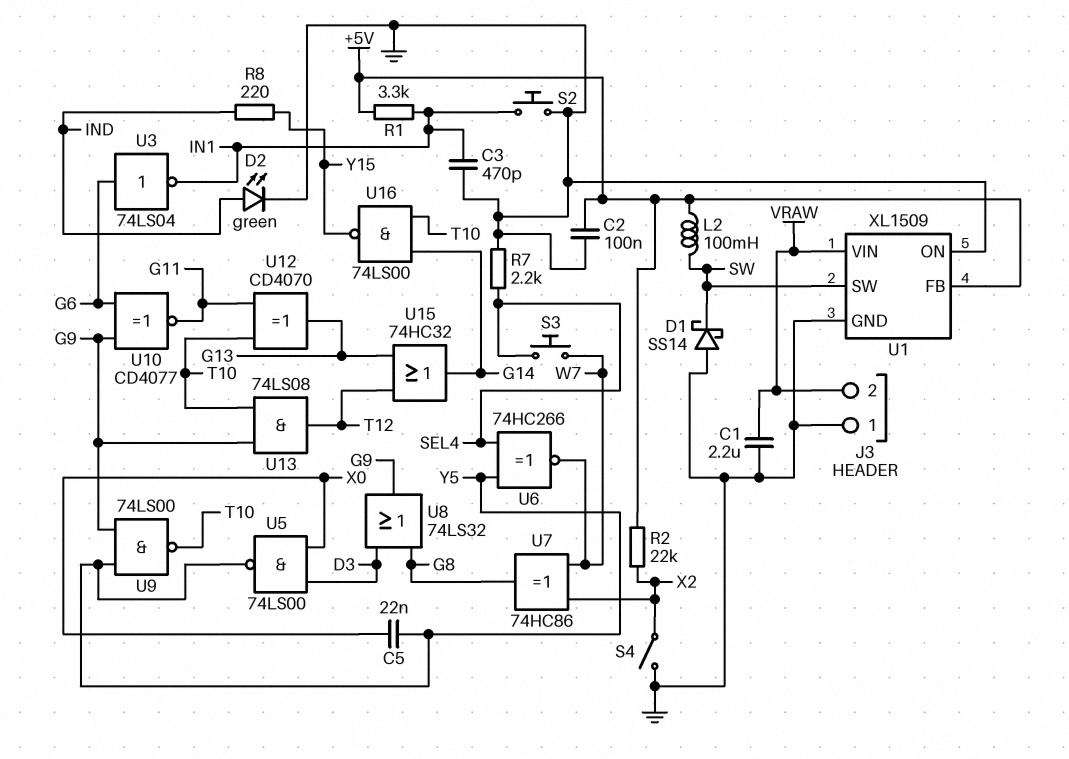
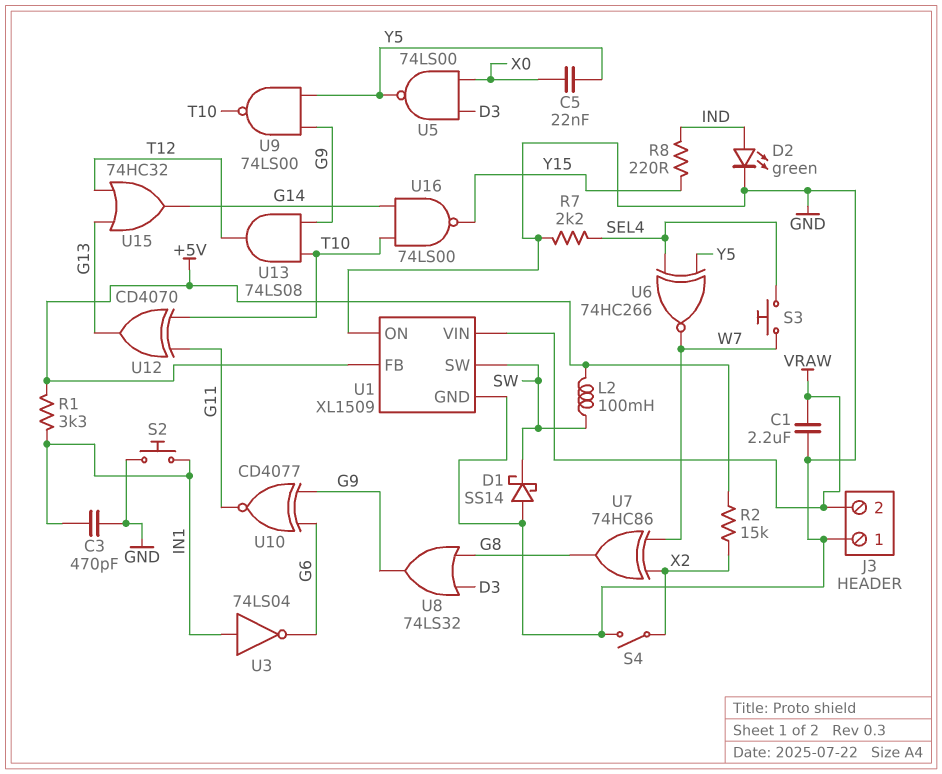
C2: 100nF (+5V, GND) -> none
R2: 22k (+5V, X2) -> 15k (+5V, X2)
U3: NOT 74LS04 (in G6, out IN1) -> NOT 74LS04 (in IN1, out G6)

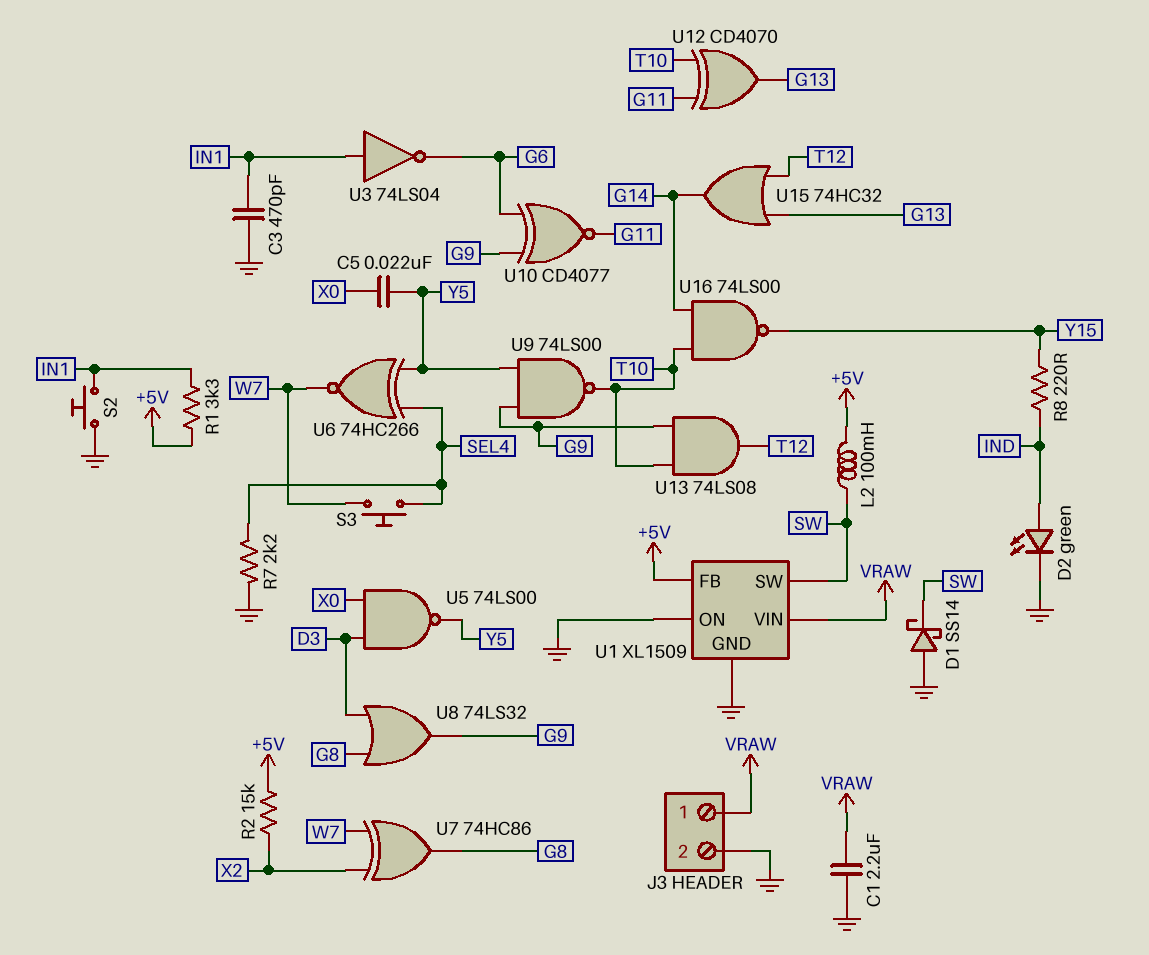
J3 pin 1: GND -> VRAW
J3 pin 2: VRAW -> GND
S4: switch (GND, X2) -> none

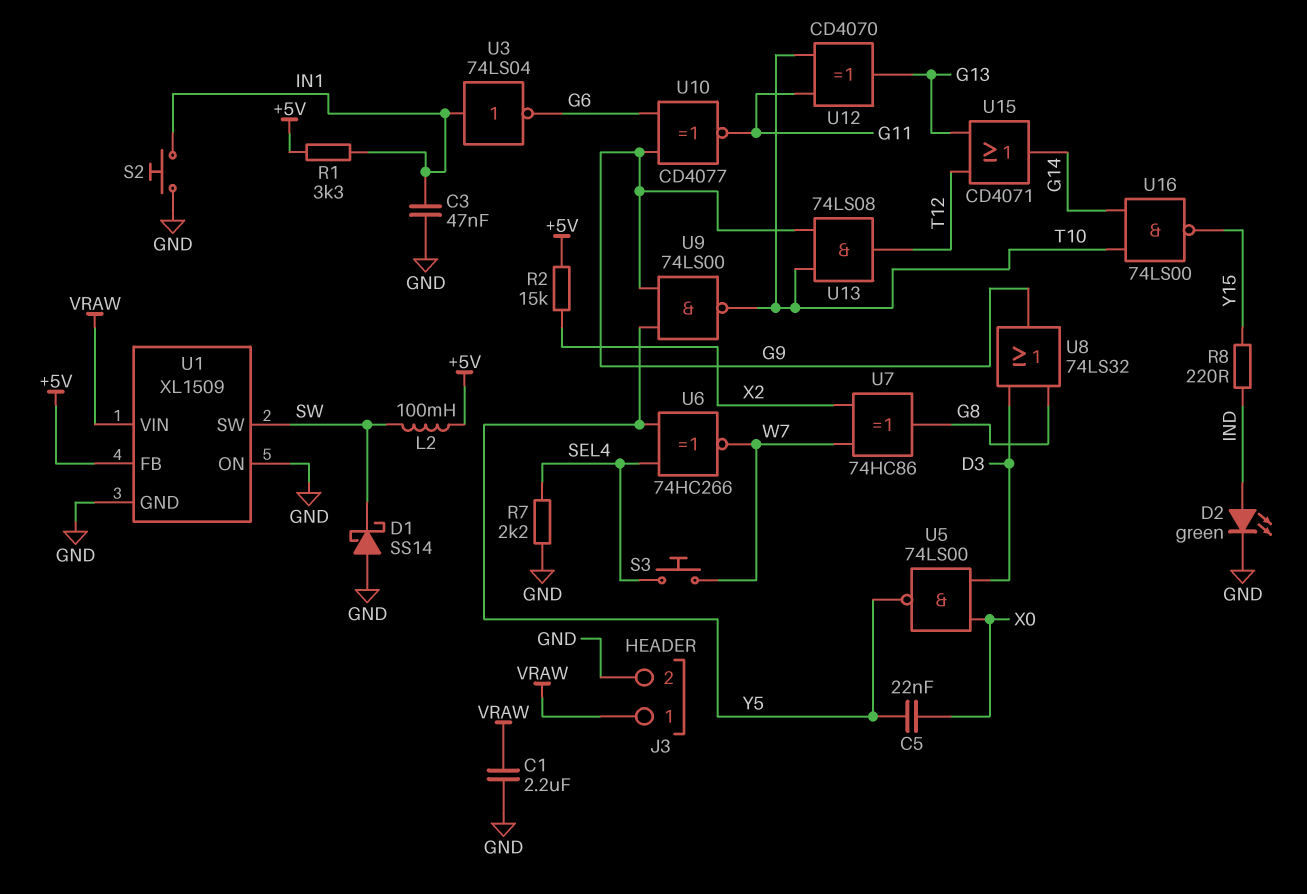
C3: 470pF (GND, IN1) -> 47nF (GND, IN1)
U15: OR 74HC32 (in G13, in T12, out G14) -> OR CD4071 (in G13, in T12, out G14)

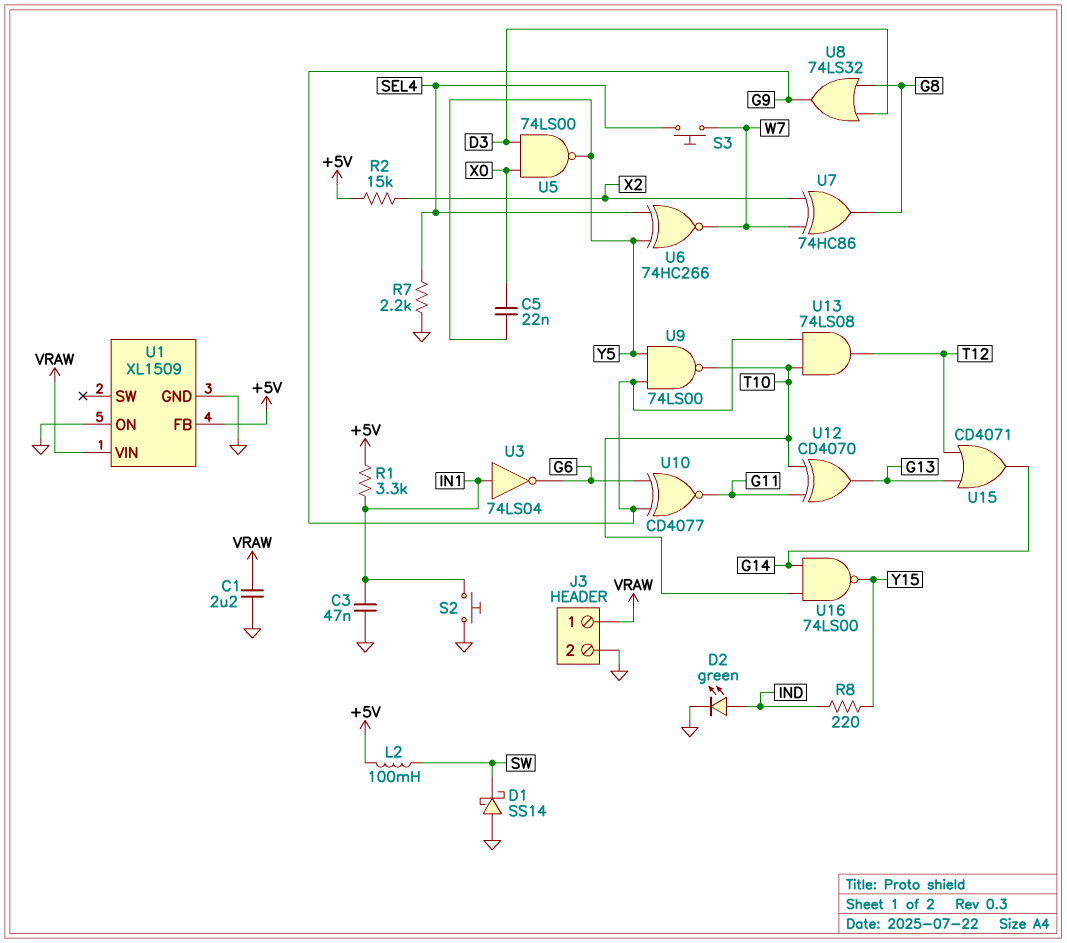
U1 pin SW: SW -> none

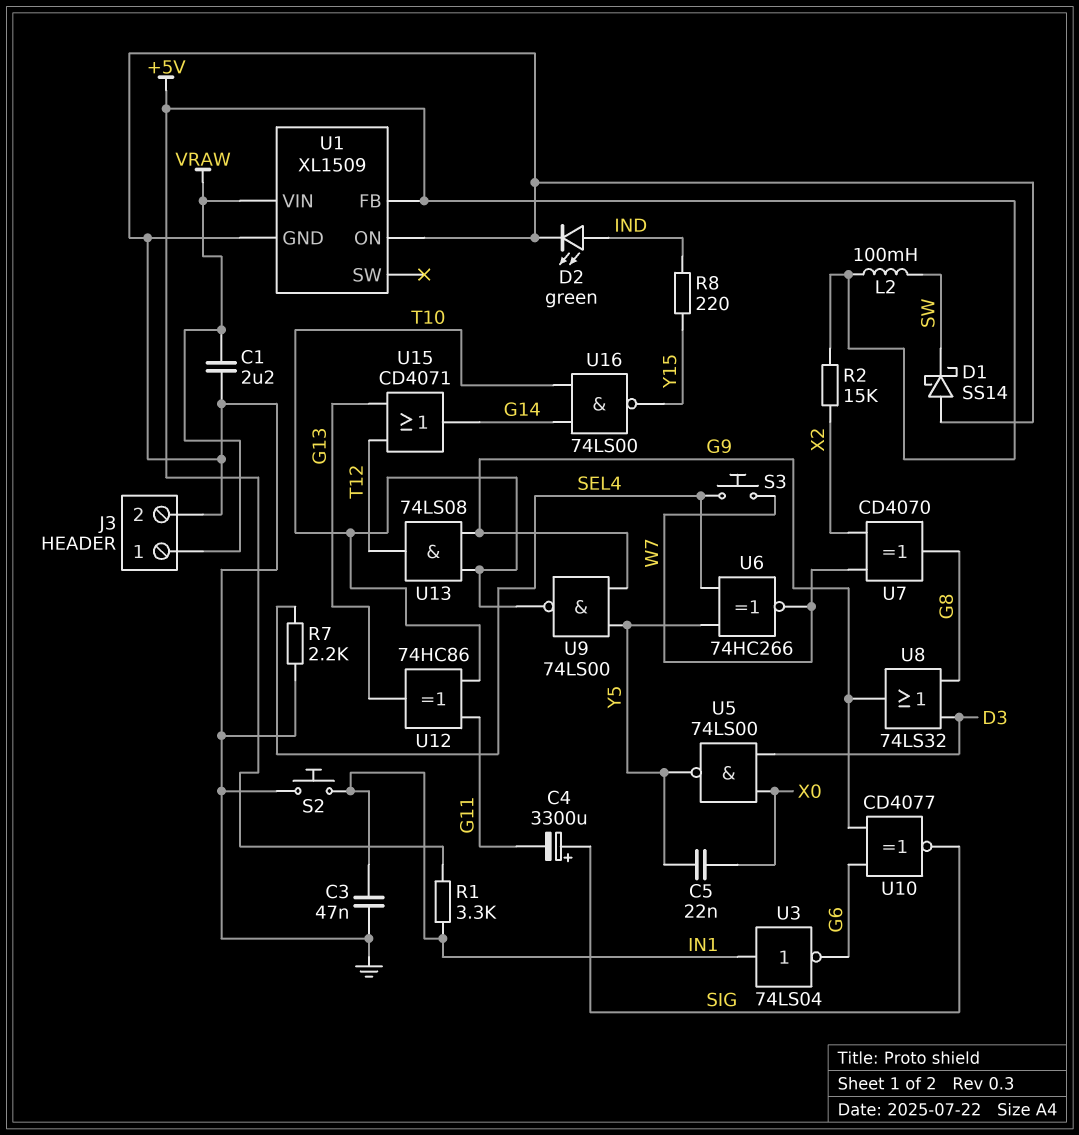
C4: none -> 3300uF (plus SIG, minus G11)
U7: XOR 74HC86 (in W7, in X2, out G8) -> XOR CD4070 (in W7, in X2, out G8)
U10: XNOR CD4077 (in G6, in G9, out G11) -> XNOR CD4077 (in G6, in G9, out SIG)
U12: XOR CD4070 (in G11, in T10, out G13) -> XOR 74HC86 (in G11, in T10, out G13)

